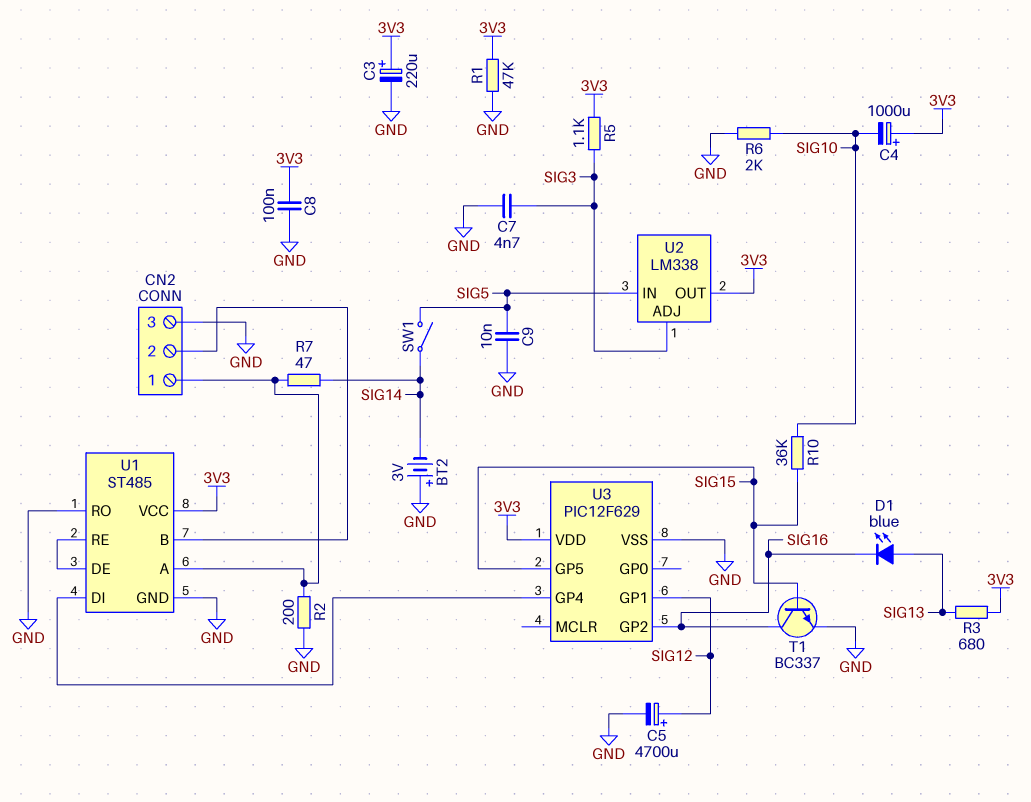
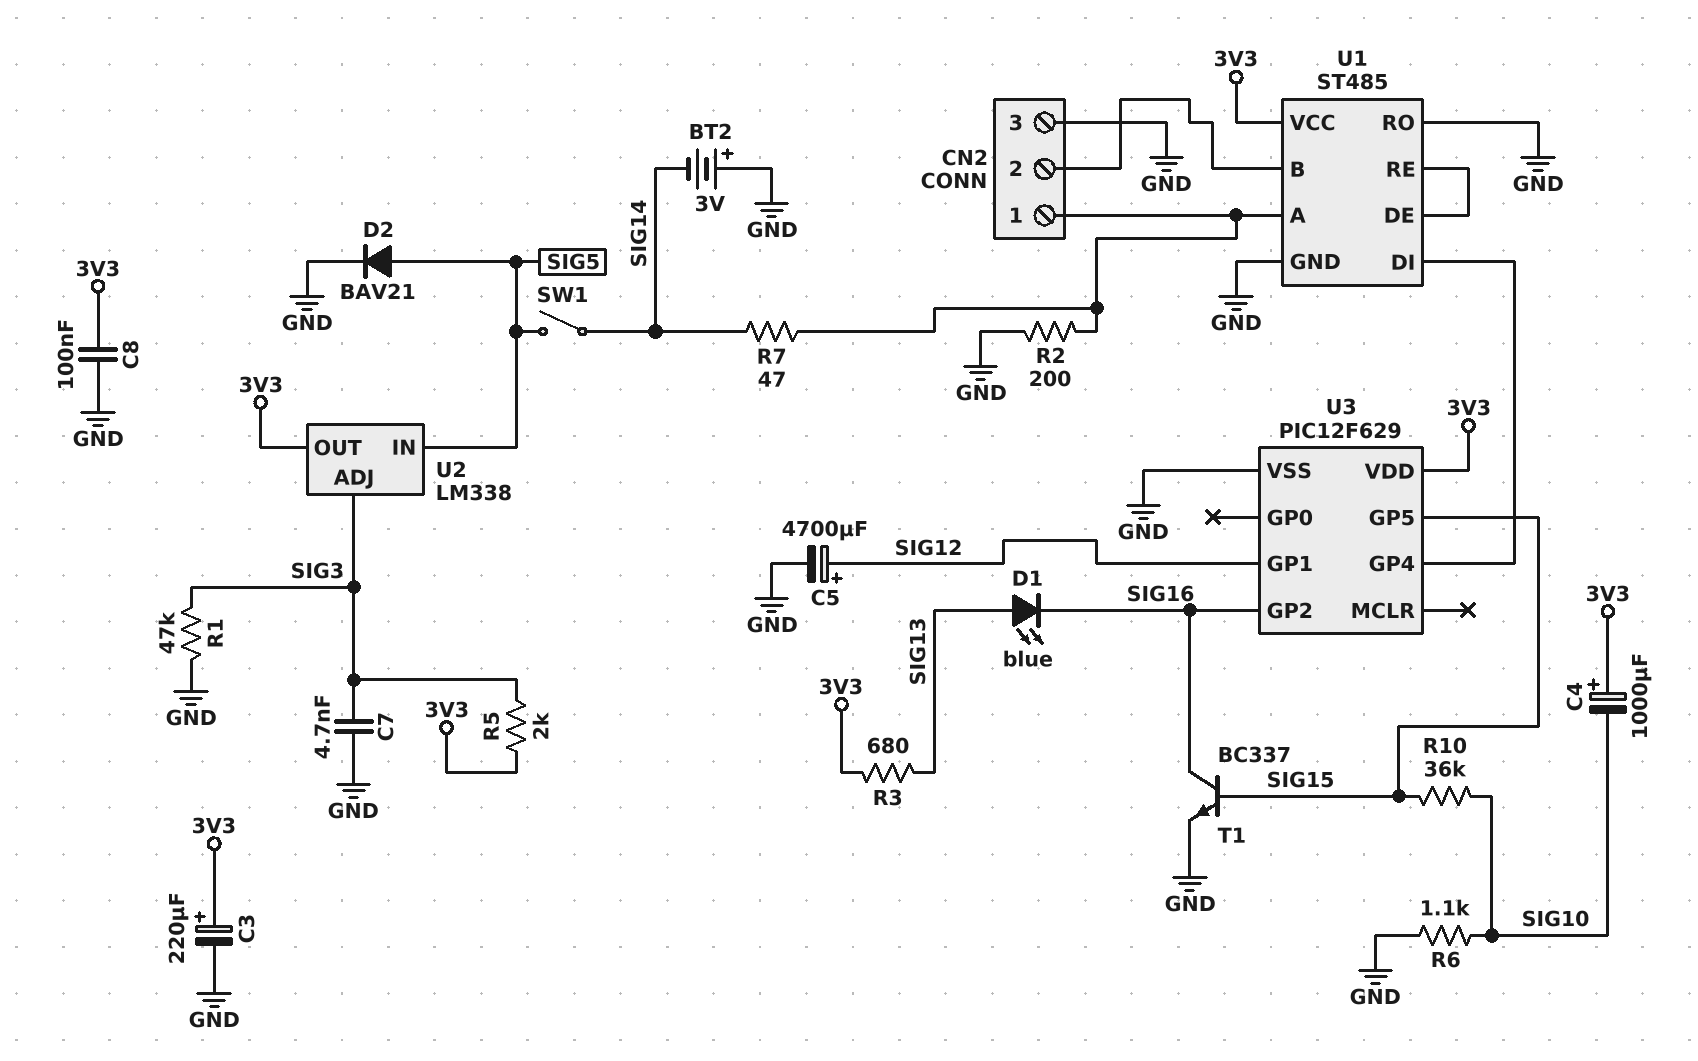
C9: 10nF (GND, SIG5) -> none
D2: none -> diode BAV21 (A SIG5, K GND)
R1: 47k (3V3, GND) -> 47k (GND, SIG3)
R5: 1.1k (3V3, SIG3) -> 2k (3V3, SIG3)
R6: 2k (GND, SIG10) -> 1.1k (GND, SIG10)

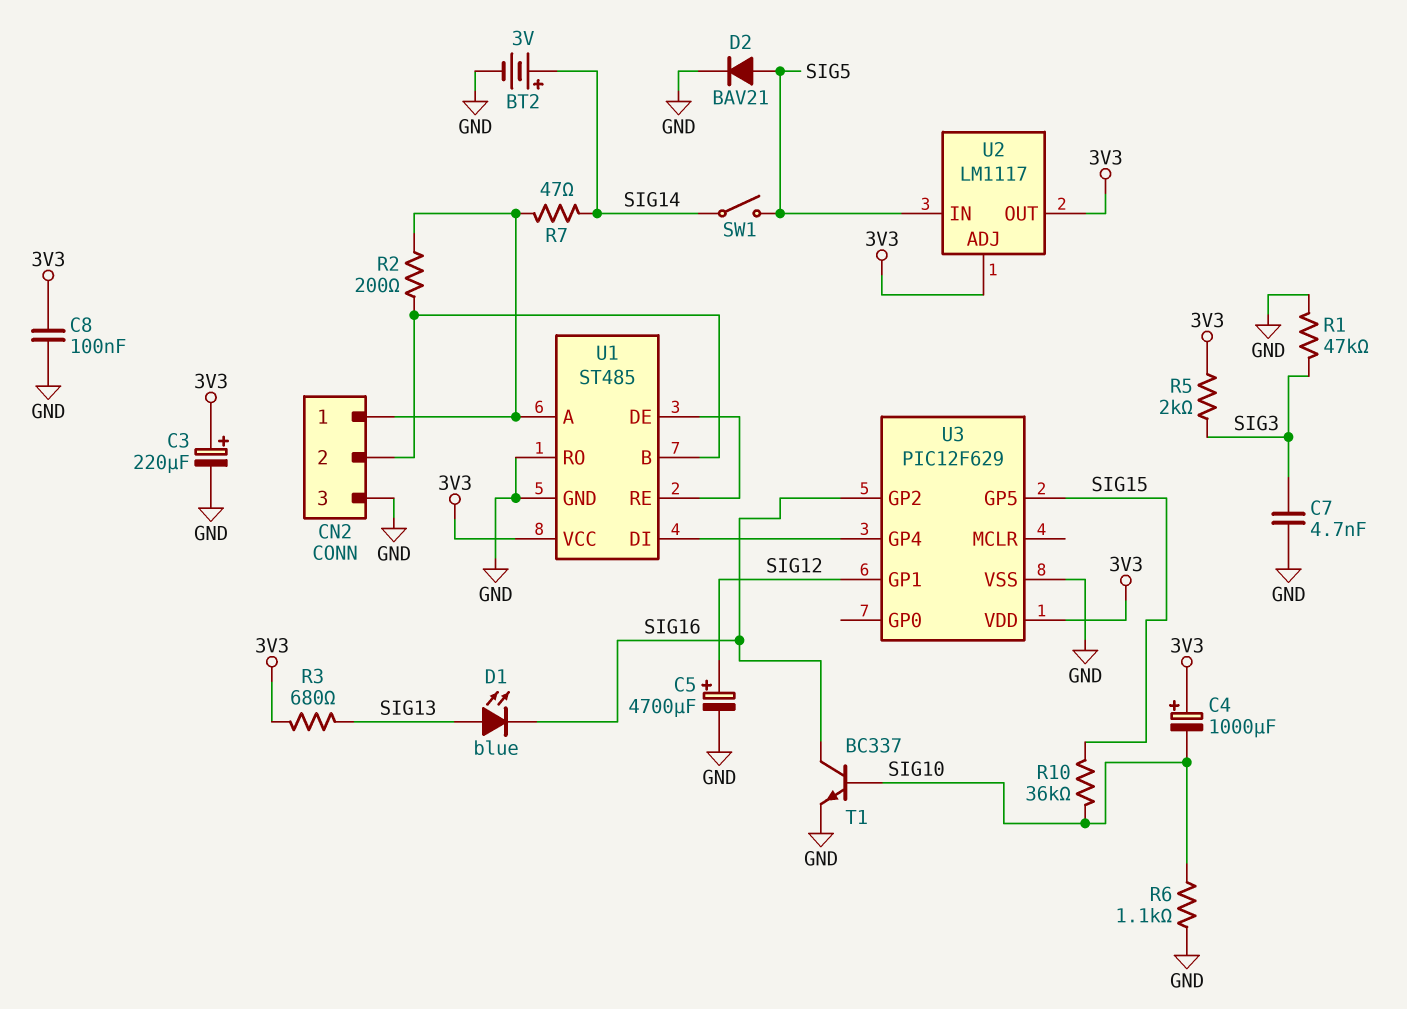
BT2: 3V (plus GND, minus SIG14) -> 3V (plus SIG14, minus GND)
R2: 200 (CN2/1, GND) -> 200 (CN2/1, CN2/2)
T1: NPN BC337 (B SIG15, C SIG16, E GND) -> NPN BC337 (B SIG10, C SIG16, E GND)
U2: LM338 -> LM1117
U2 pin ADJ: SIG3 -> 3V3

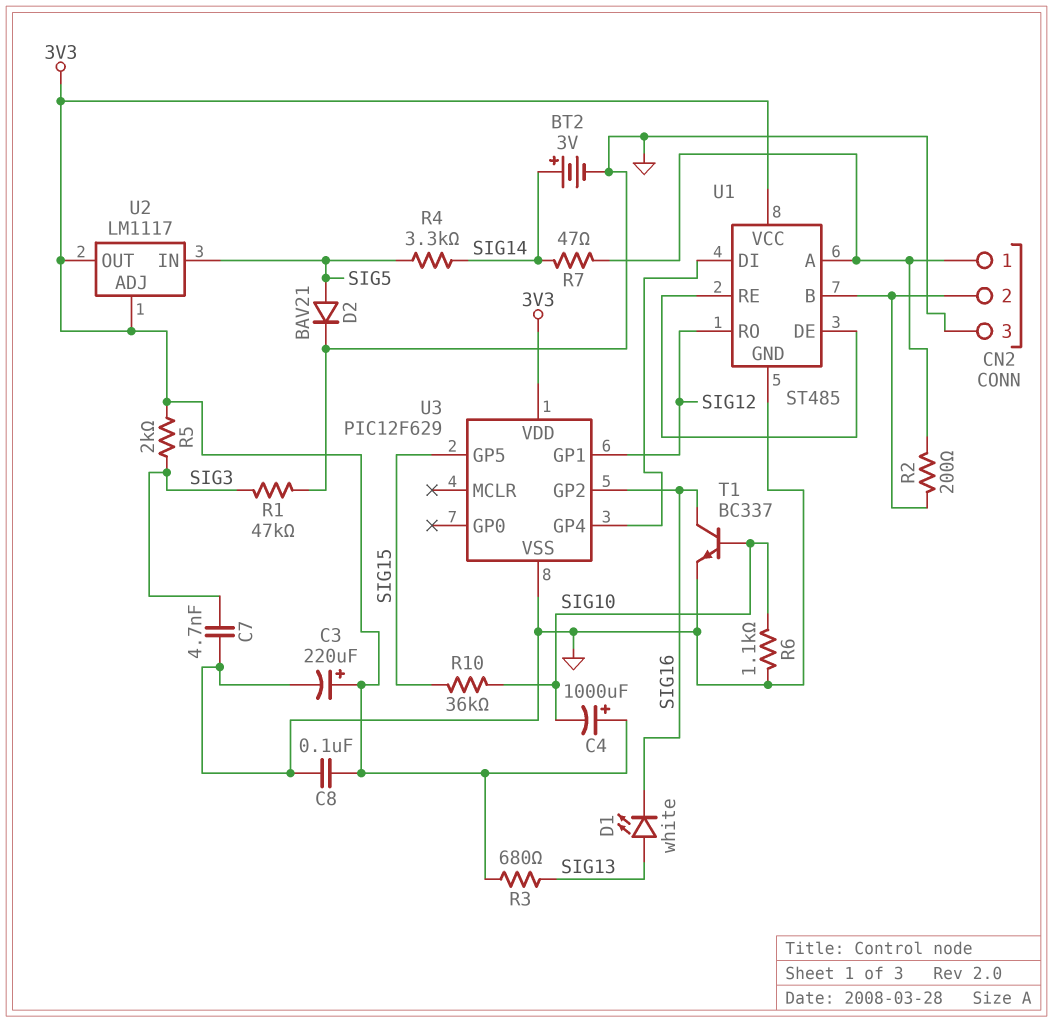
C5: 4700uF (plus SIG12, minus GND) -> none
D1: LED blue (A SIG13, K SIG16) -> LED white (A SIG13, K SIG16)
R4: none -> 3.3k (SIG5, SIG14)
SW1: switch (SIG5, SIG14) -> none
U1 pin RO: GND -> SIG12

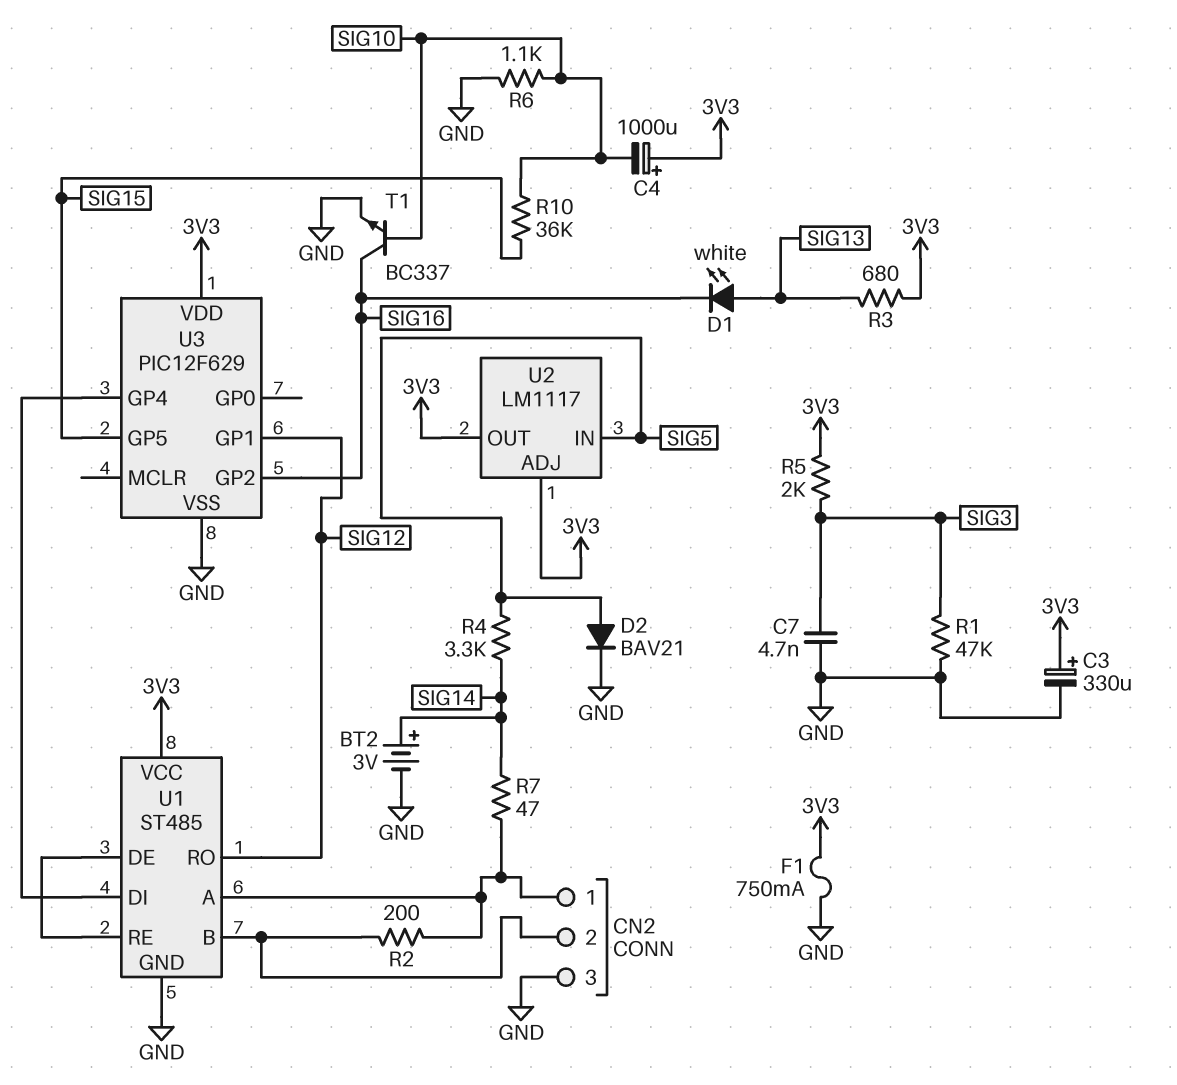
C3: 220uF (plus 3V3, minus GND) -> 330uF (plus 3V3, minus GND)
C8: 100nF (3V3, GND) -> none
F1: none -> 750mA (3V3, GND)

